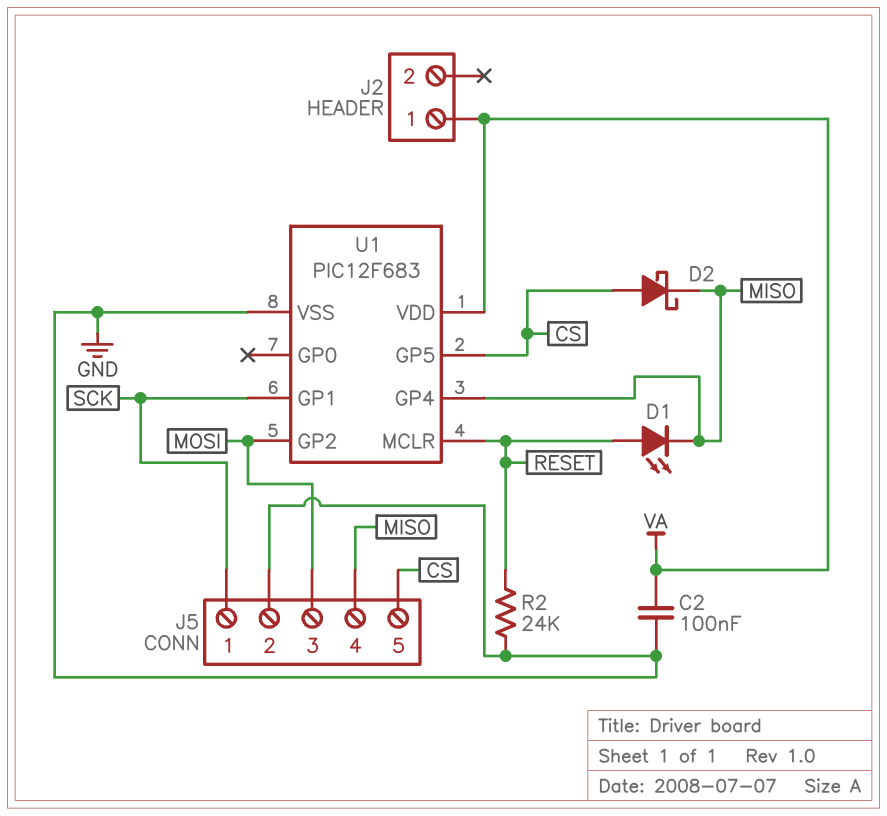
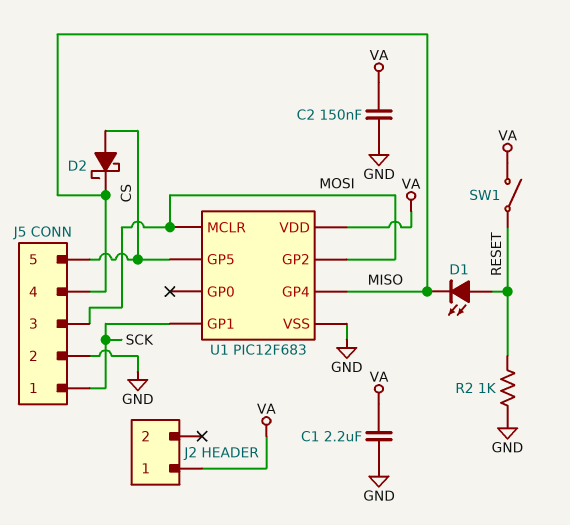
C1: none -> 2.2uF (GND, VA)
C2: 100nF (GND, VA) -> 150nF (GND, VA)
R2: 24k (GND, RESET) -> 1k (GND, RESET)
SW1: none -> switch (RESET, VA)
U1 pin MCLR: RESET -> MOSI

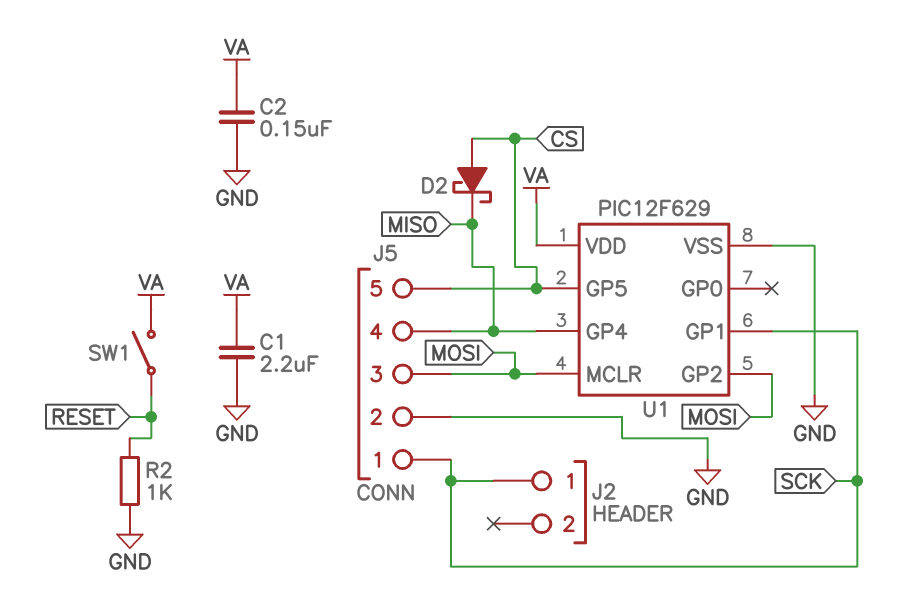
D1: LED (A RESET, K MISO) -> none
J2 pin 1: VA -> SCK
U1: PIC12F683 -> PIC12F629

